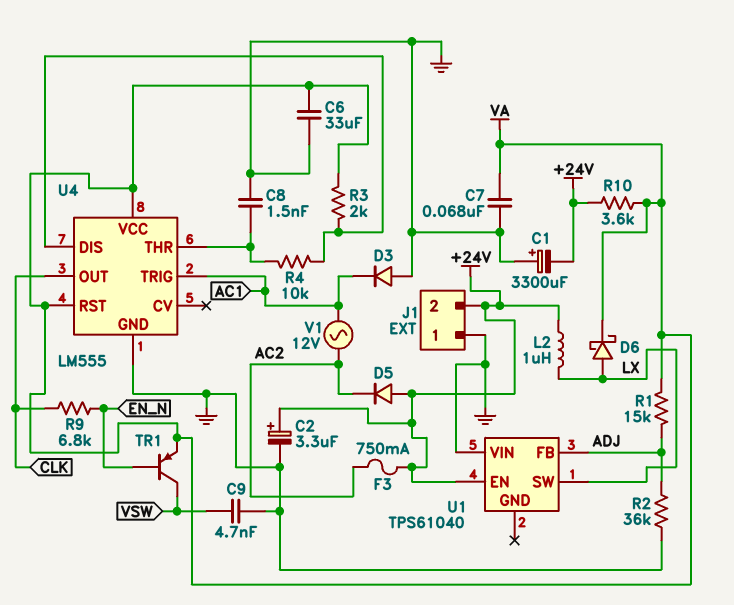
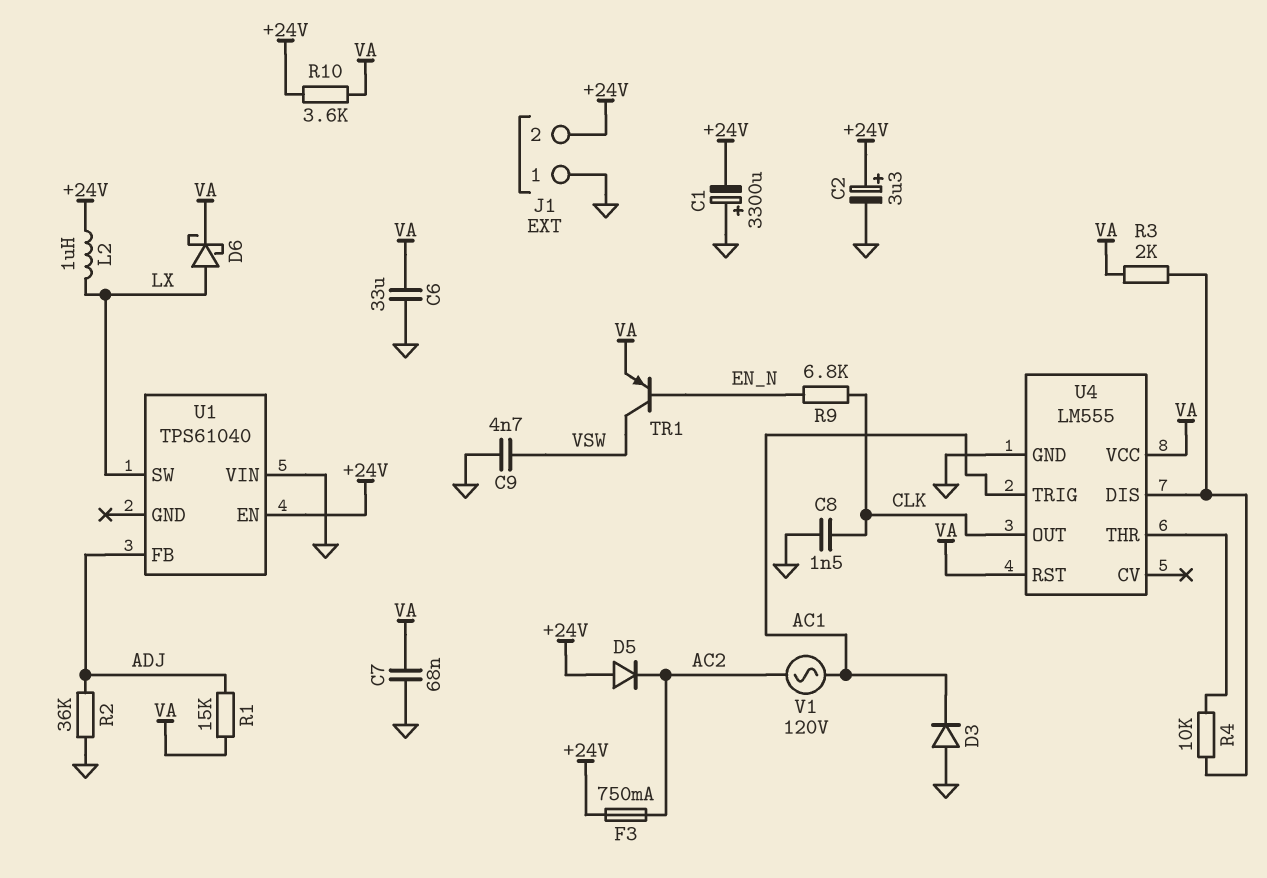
C8: 1.5nF (GND, U4/THR) -> 1.5nF (CLK, GND)
V1: AC 12V (AC1, AC2) -> AC 120V (AC1, AC2)

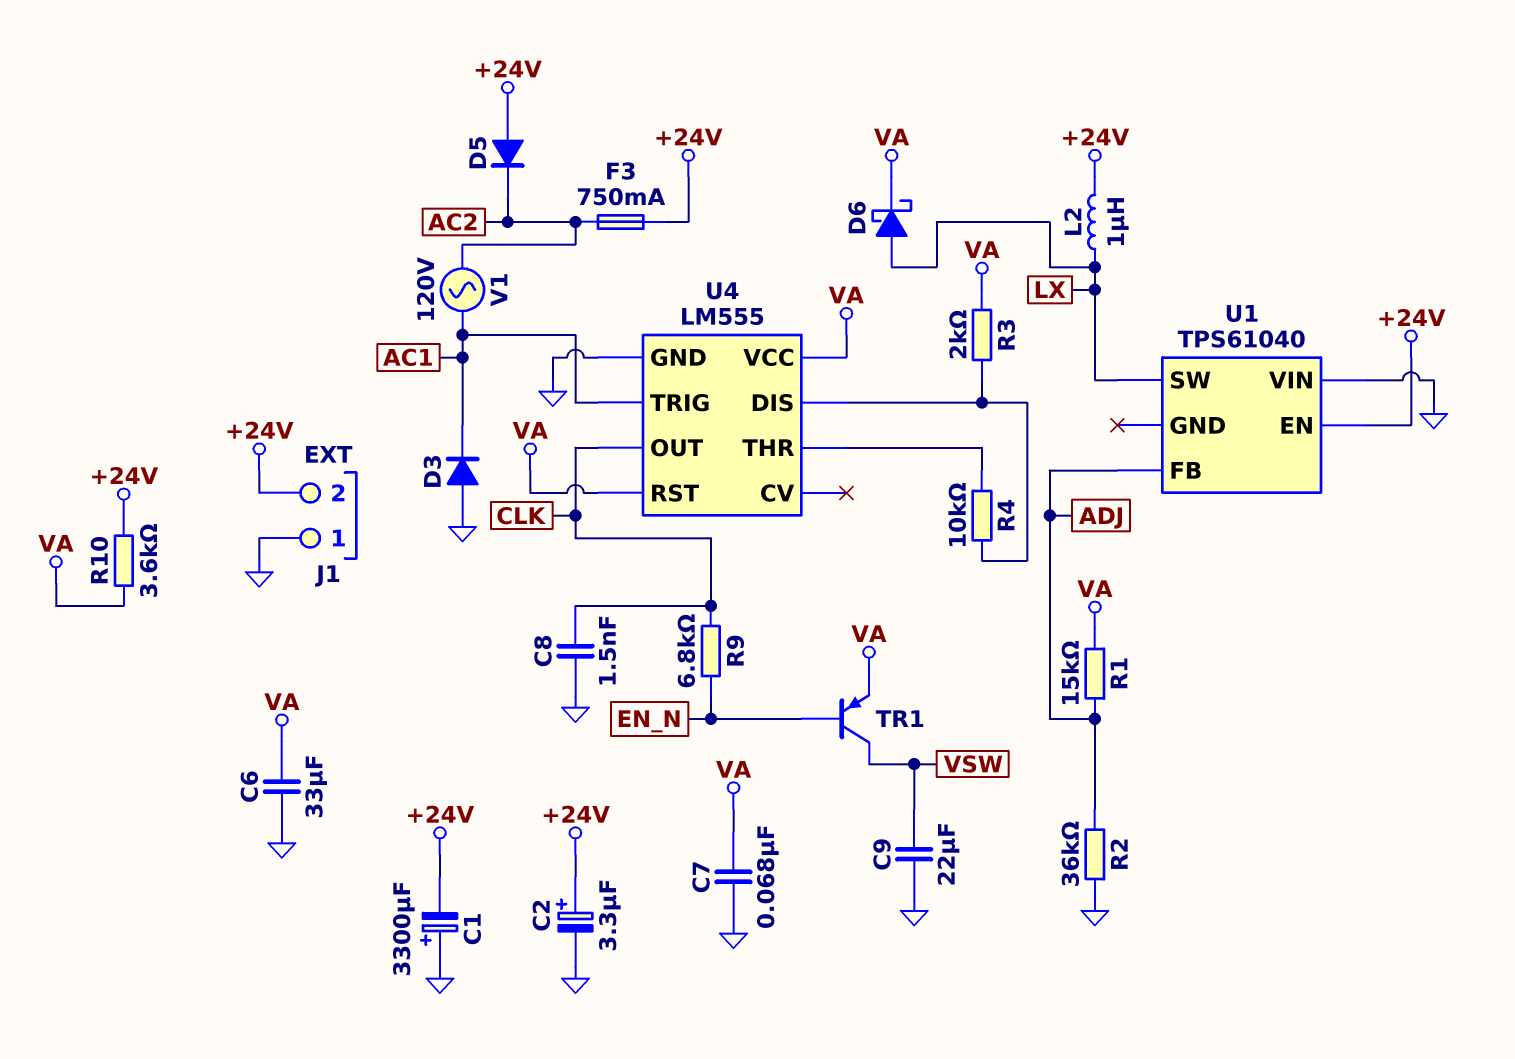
C9: 4.7nF (GND, VSW) -> 22uF (GND, VSW)

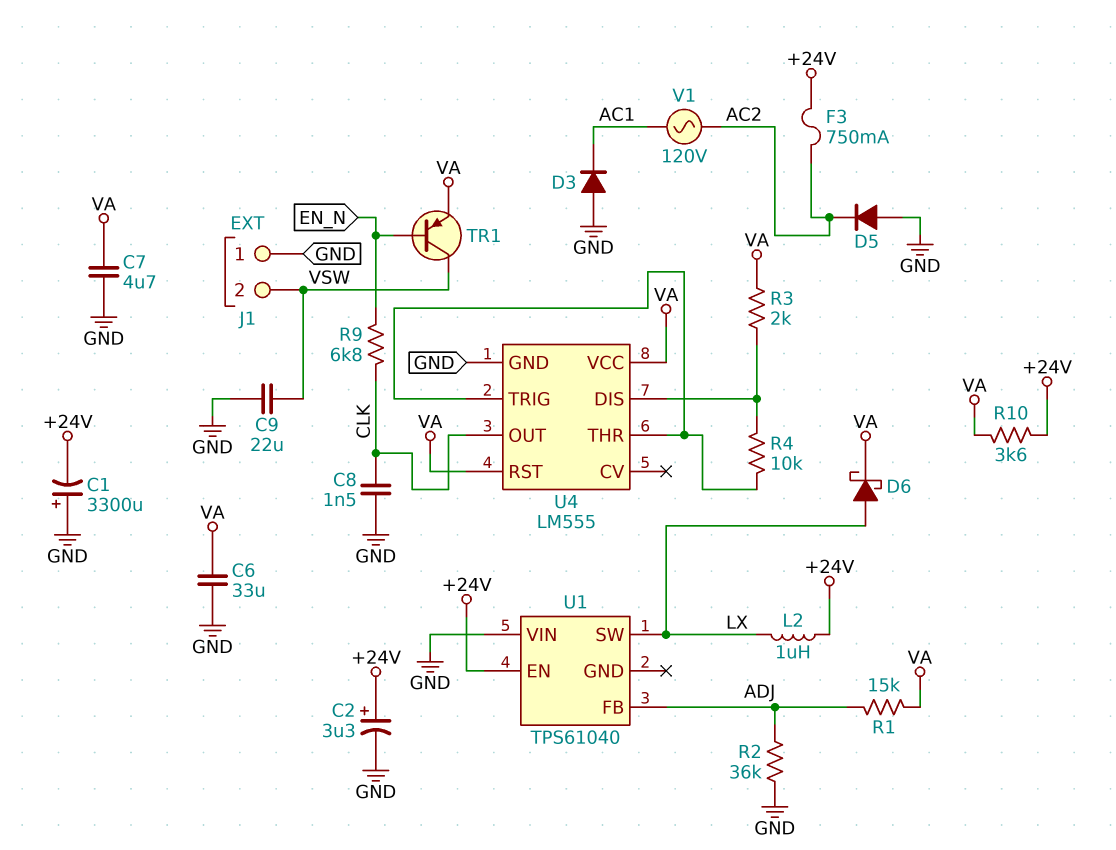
C7: 68nF (GND, VA) -> 4.7uF (GND, VA)
D5: diode (A +24V, K AC2) -> diode (A GND, K AC2)
J1 pin 2: +24V -> VSW
U4 pin TRIG: AC1 -> U4/THR

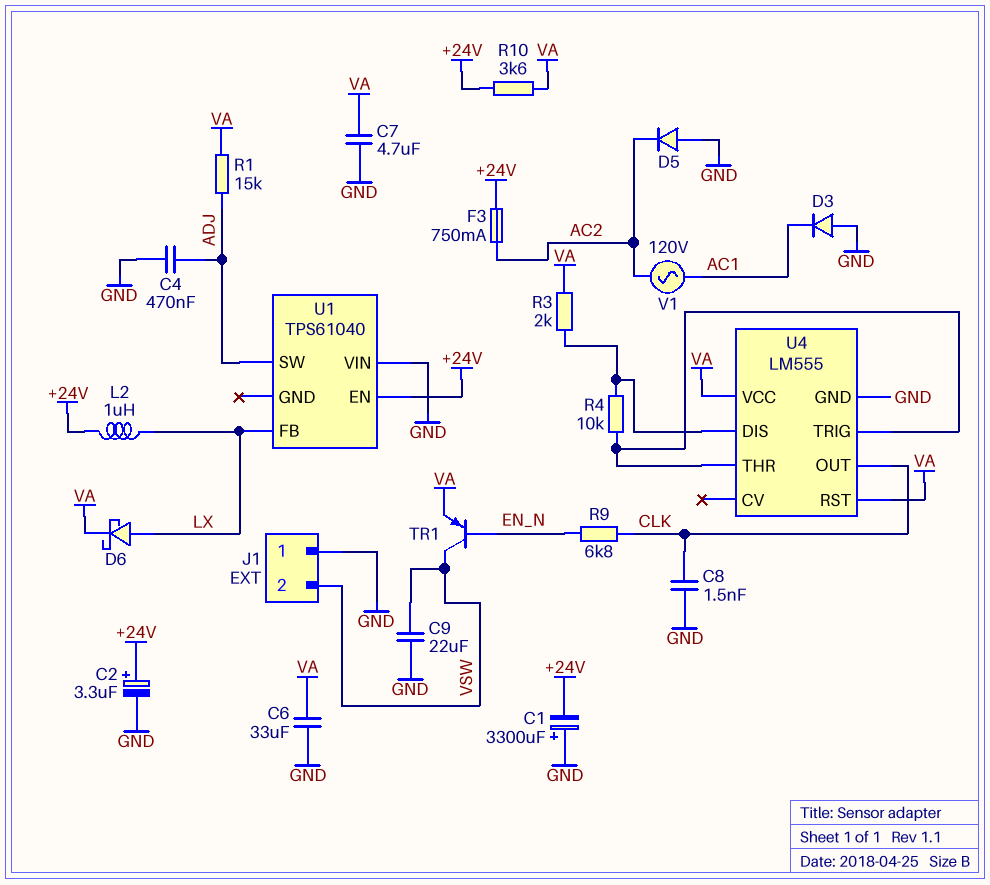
C4: none -> 470nF (ADJ, GND)
R2: 36k (ADJ, GND) -> none
U1 pin FB: ADJ -> LX
U1 pin SW: LX -> ADJ

